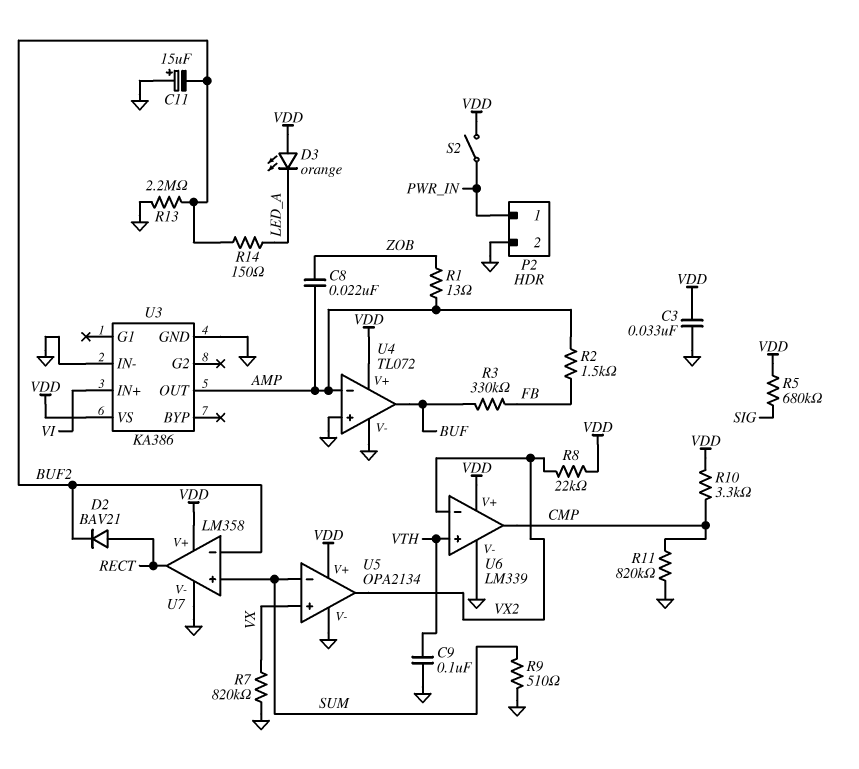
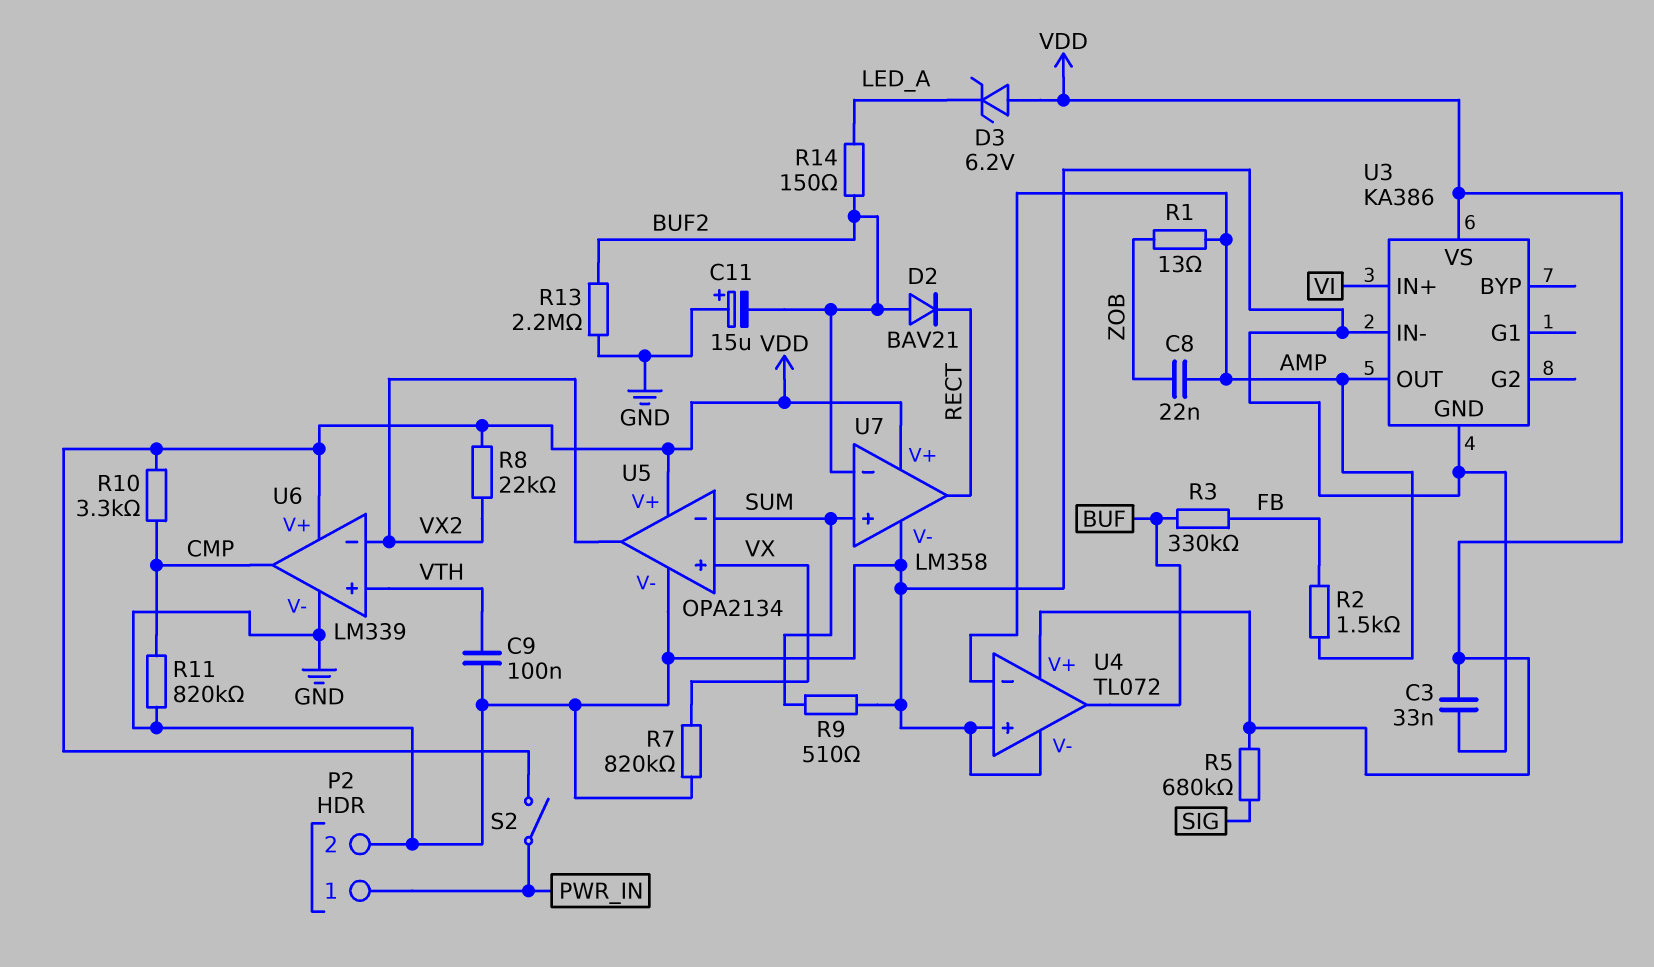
D2: diode BAV21 (A RECT, K BUF2) -> diode BAV21 (A BUF2, K RECT)
D3: LED orange (A VDD, K LED_A) -> zener 6.2V (A VDD, K LED_A)

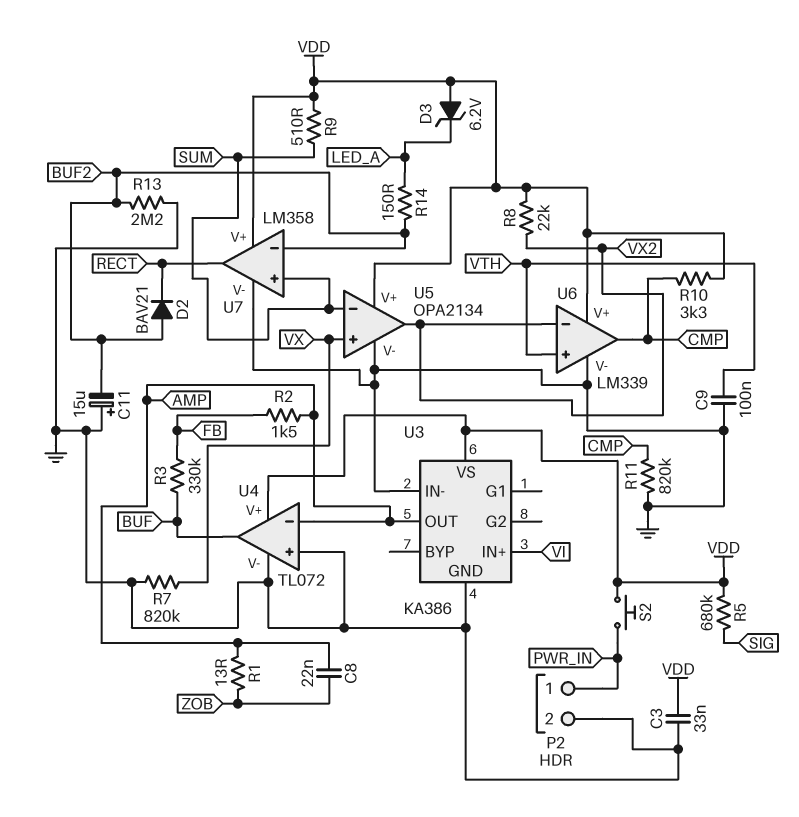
R9: 510 (GND, SUM) -> 510 (SUM, VDD)
S2: switch (PWR_IN, VDD) -> button (PWR_IN, VDD)

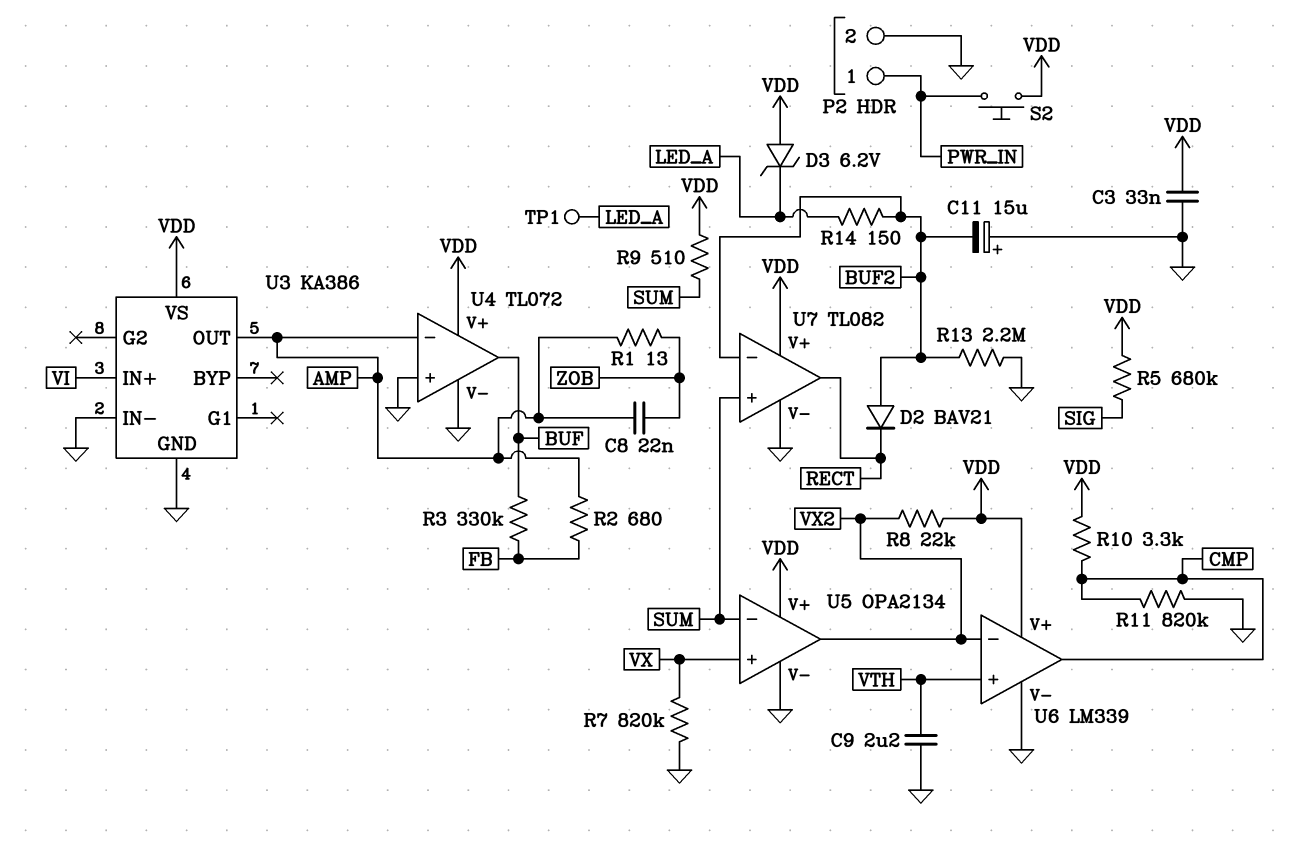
C9: 100nF (GND, VTH) -> 2.2uF (GND, VTH)
R2: 1.5k (AMP, FB) -> 680 (AMP, FB)
TP1: none -> test point (LED_A)
U7: LM358 -> TL082

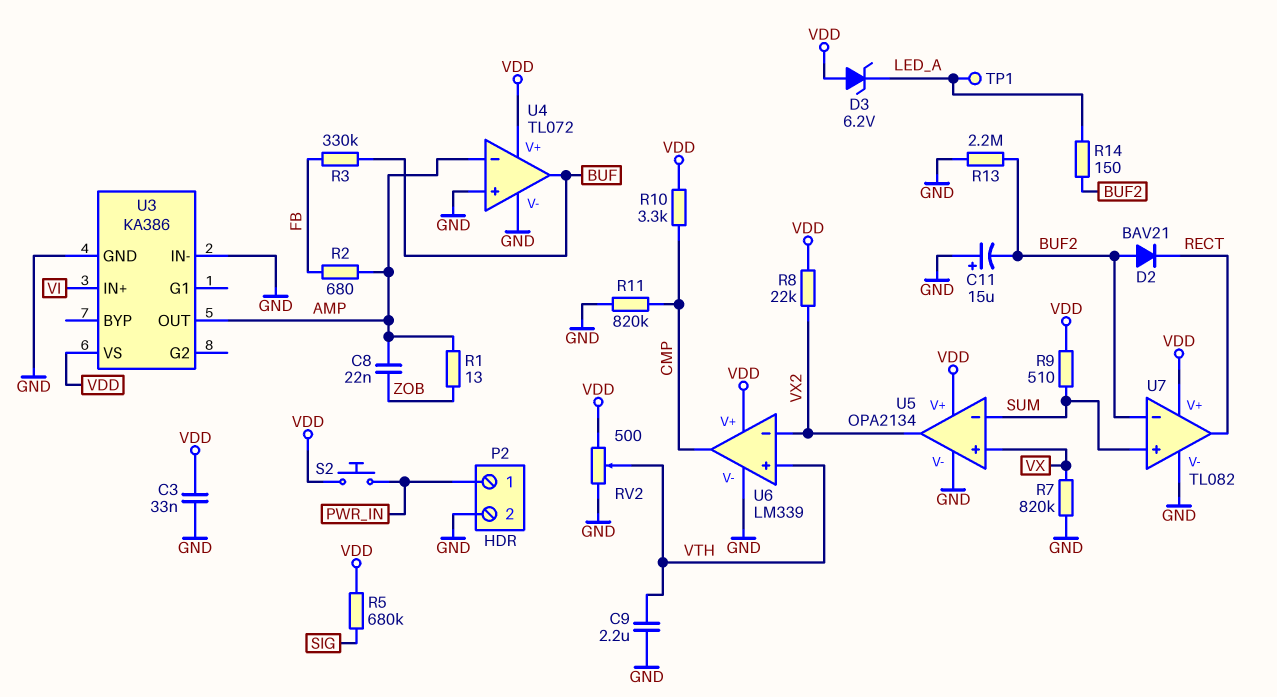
RV2: none -> 500 (GND, VDD, wiper VTH)

